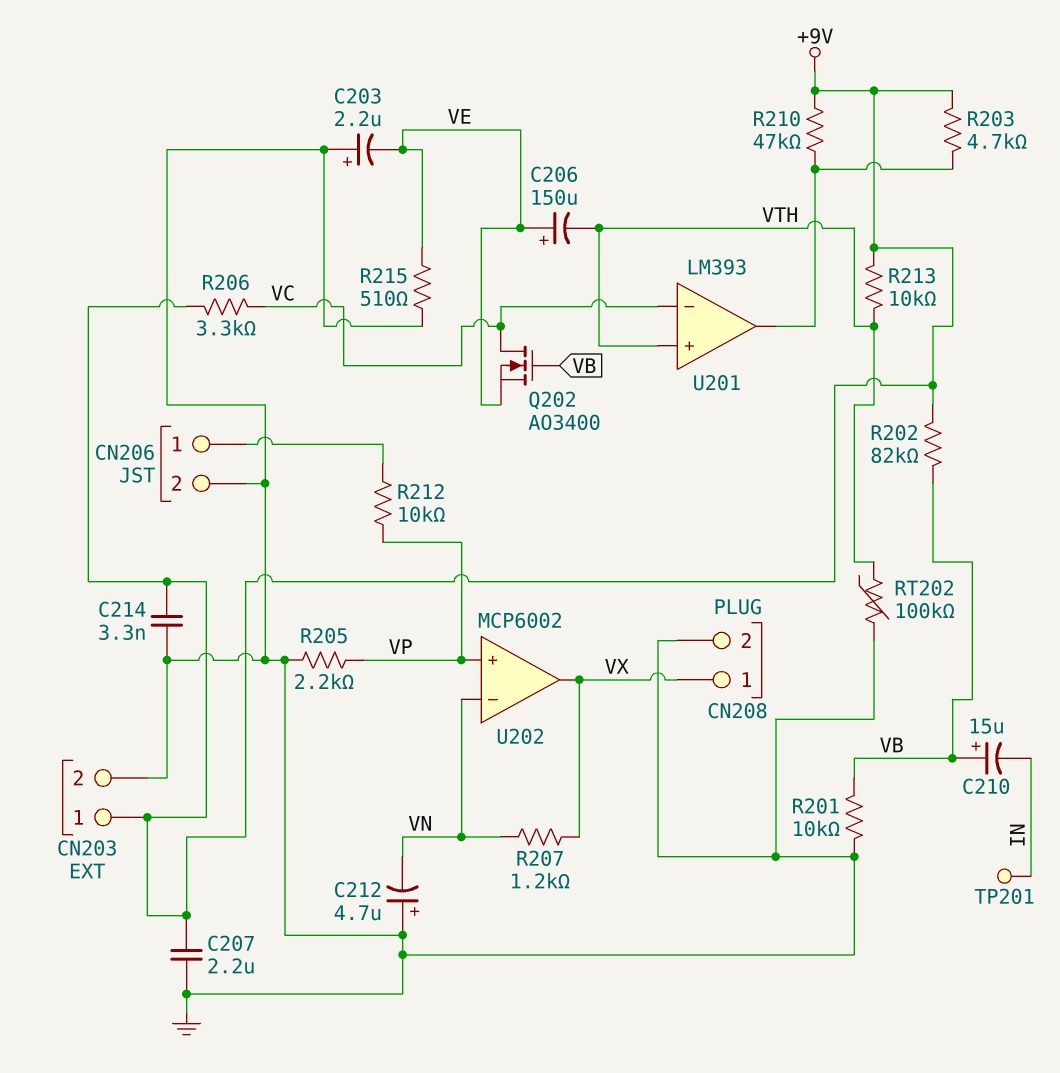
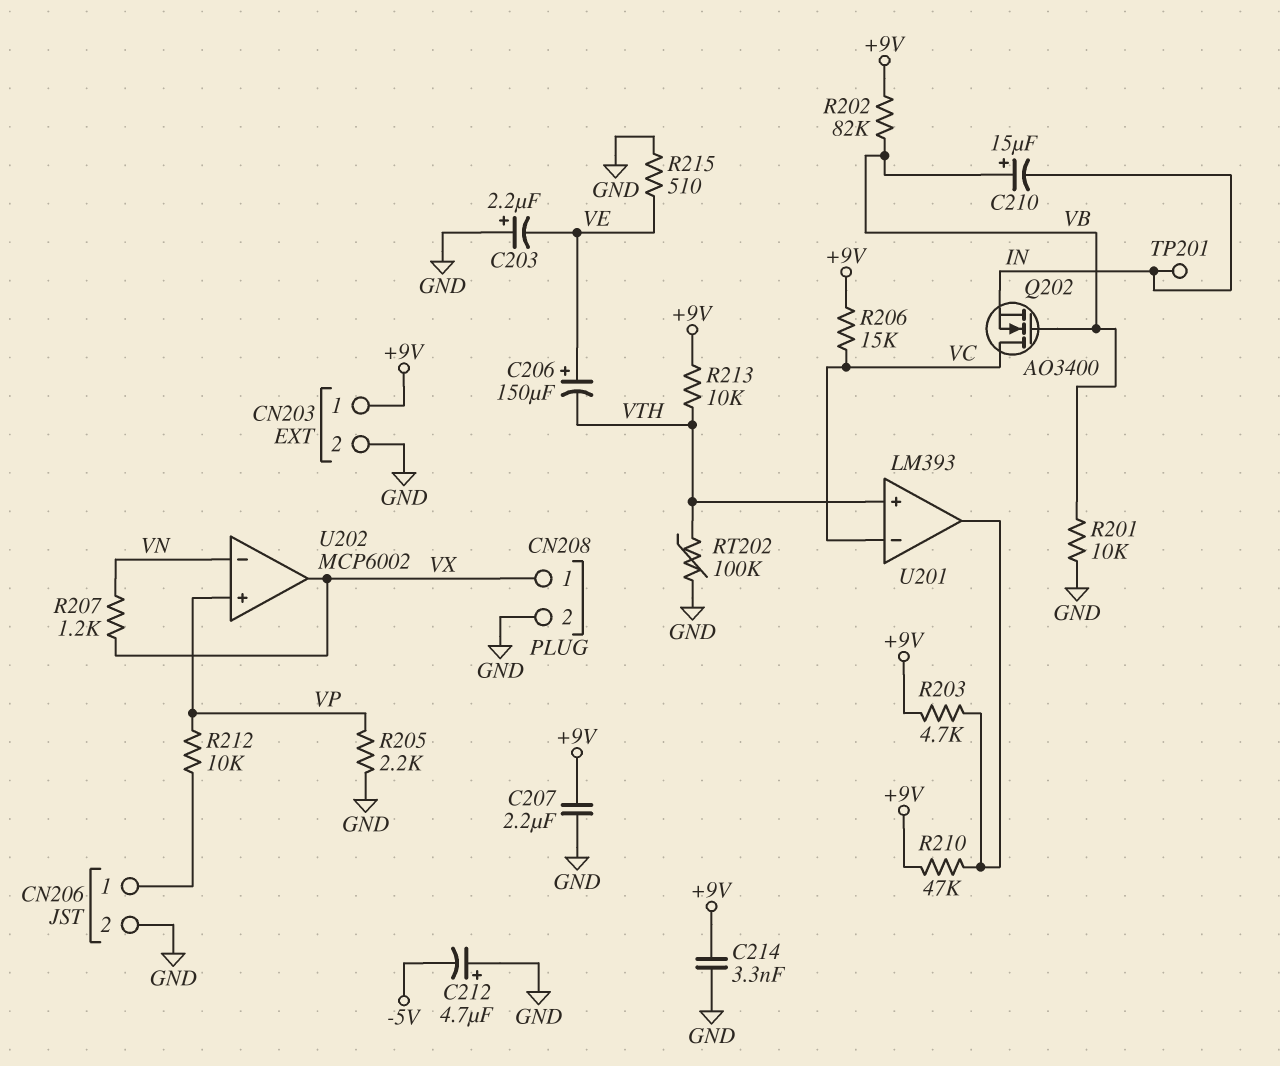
C212: 4.7uF (plus GND, minus VN) -> 4.7uF (plus GND, minus -5V)
Q202: NMOS AO3400 (G VB, D VC, S VE) -> NMOS AO3400 (G VB, D VC, S IN)
R206: 3.3k (+9V, VC) -> 15k (+9V, VC)

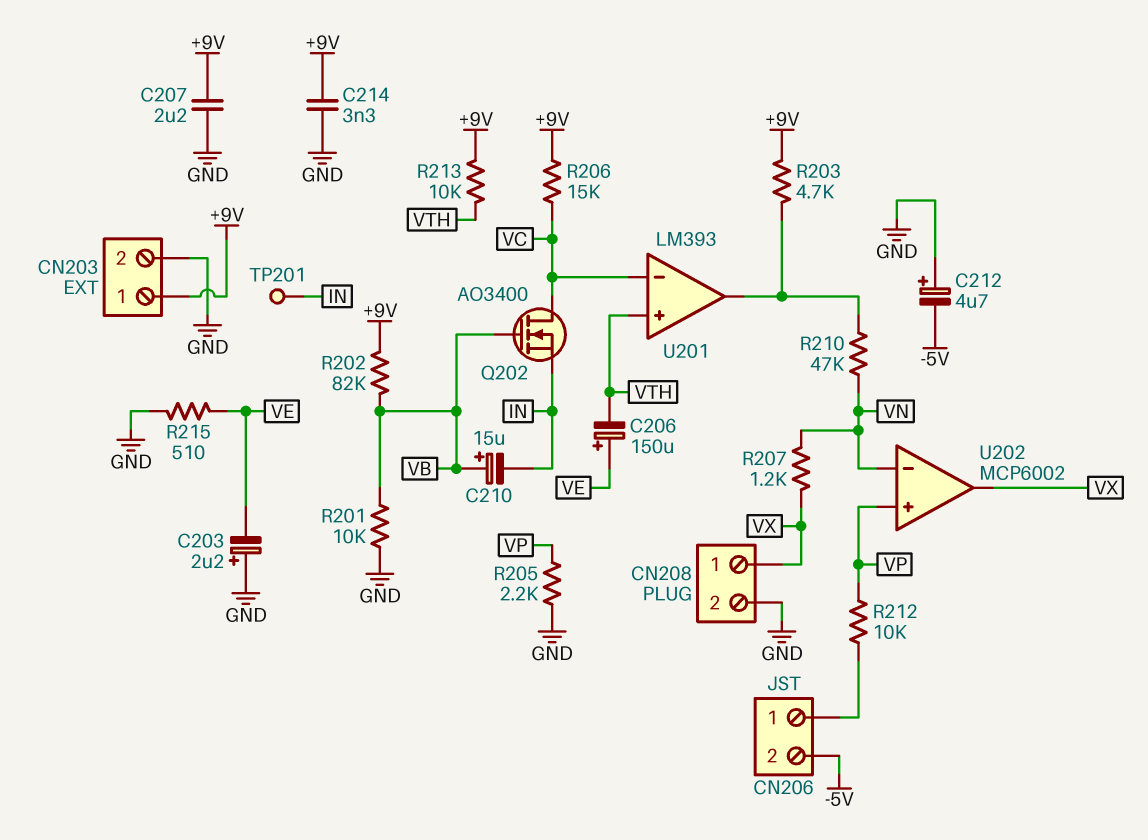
CN206 pin 2: GND -> -5V
R210: 47k (+9V, U201/out) -> 47k (U201/out, VN)
RT202: 100k (GND, VTH) -> none

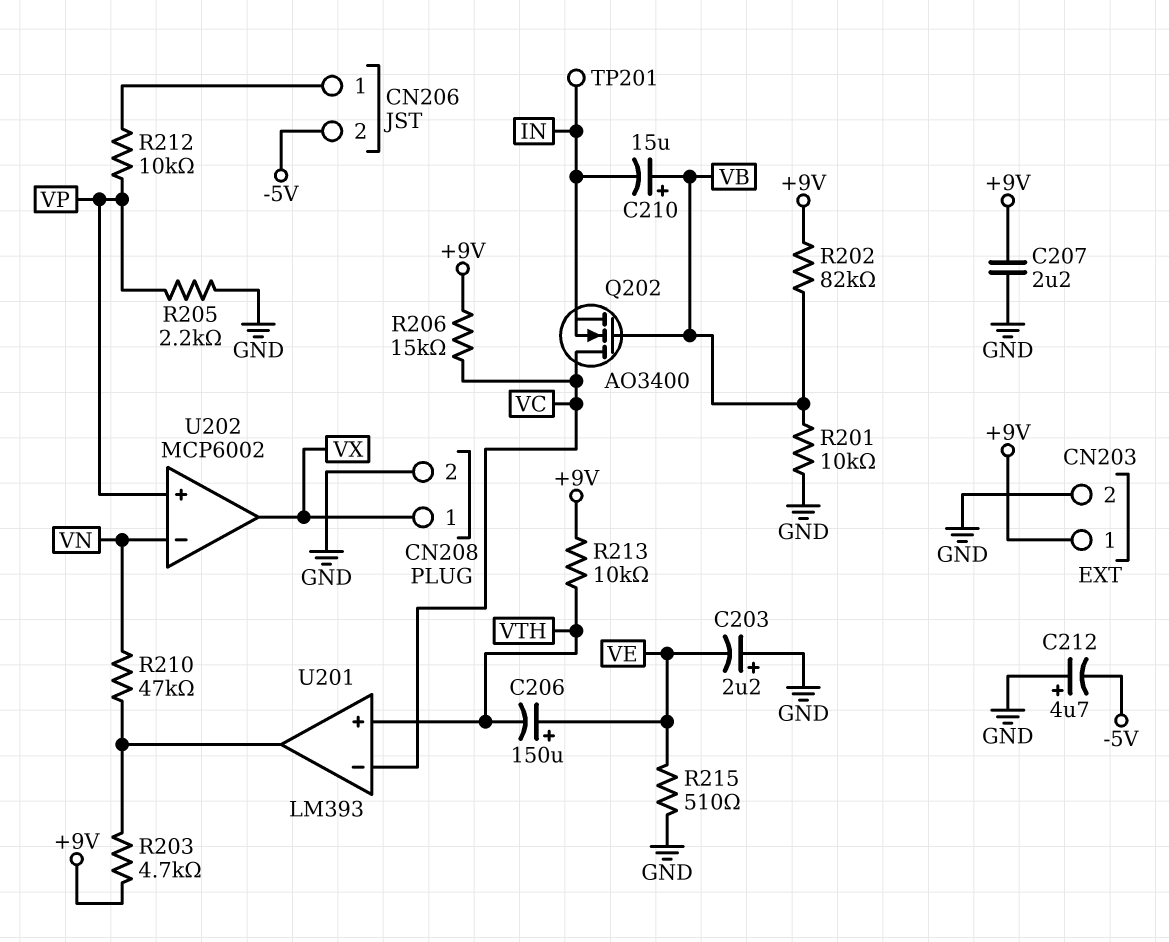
C214: 3.3nF (+9V, GND) -> none
R207: 1.2k (VN, VX) -> none

